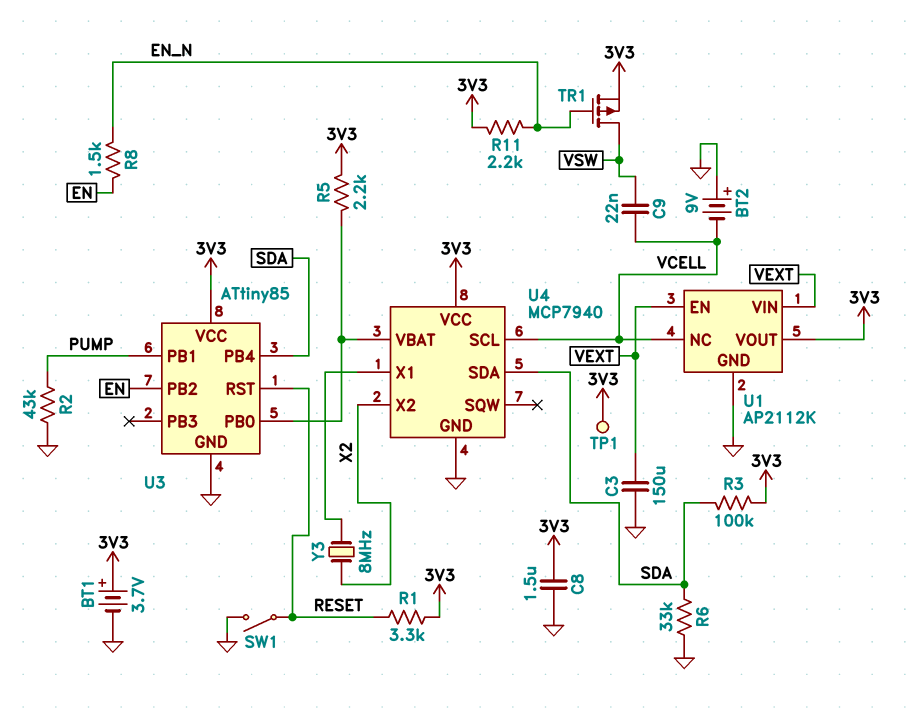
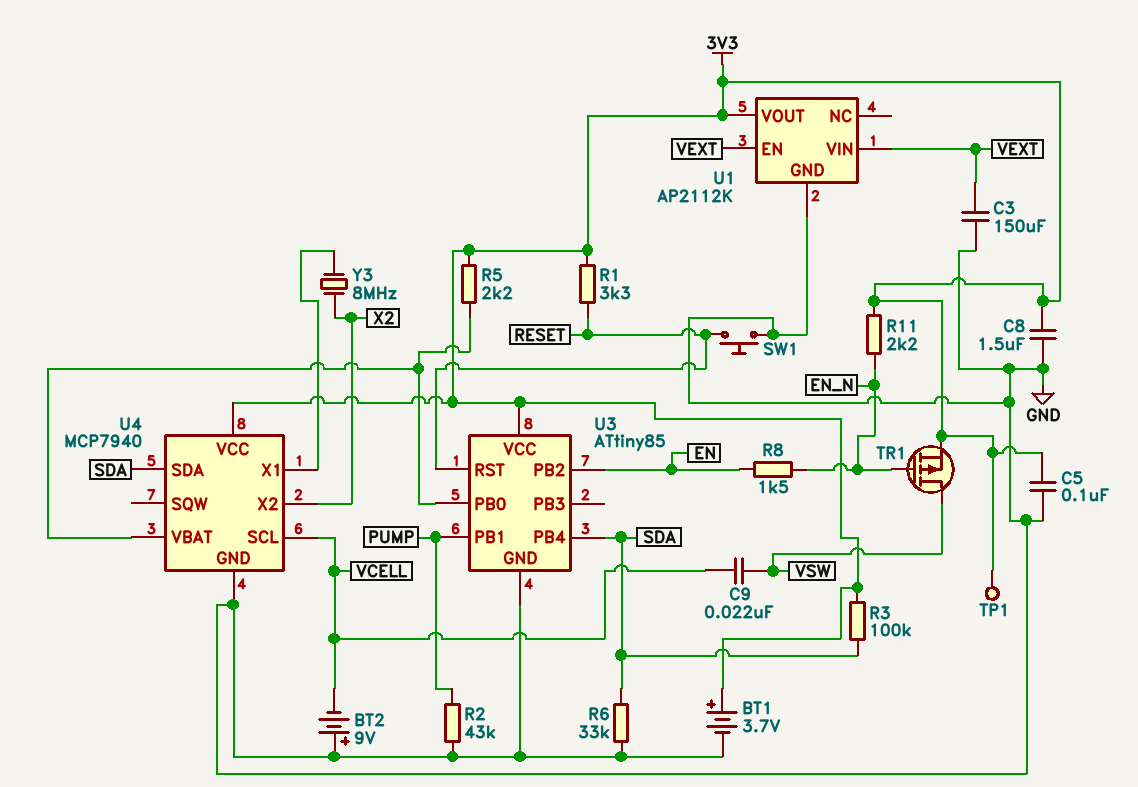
C5: none -> 100nF (3V3, GND)
SW1: switch (GND, RESET) -> button (GND, RESET)
U1 pin NC: VCELL -> none

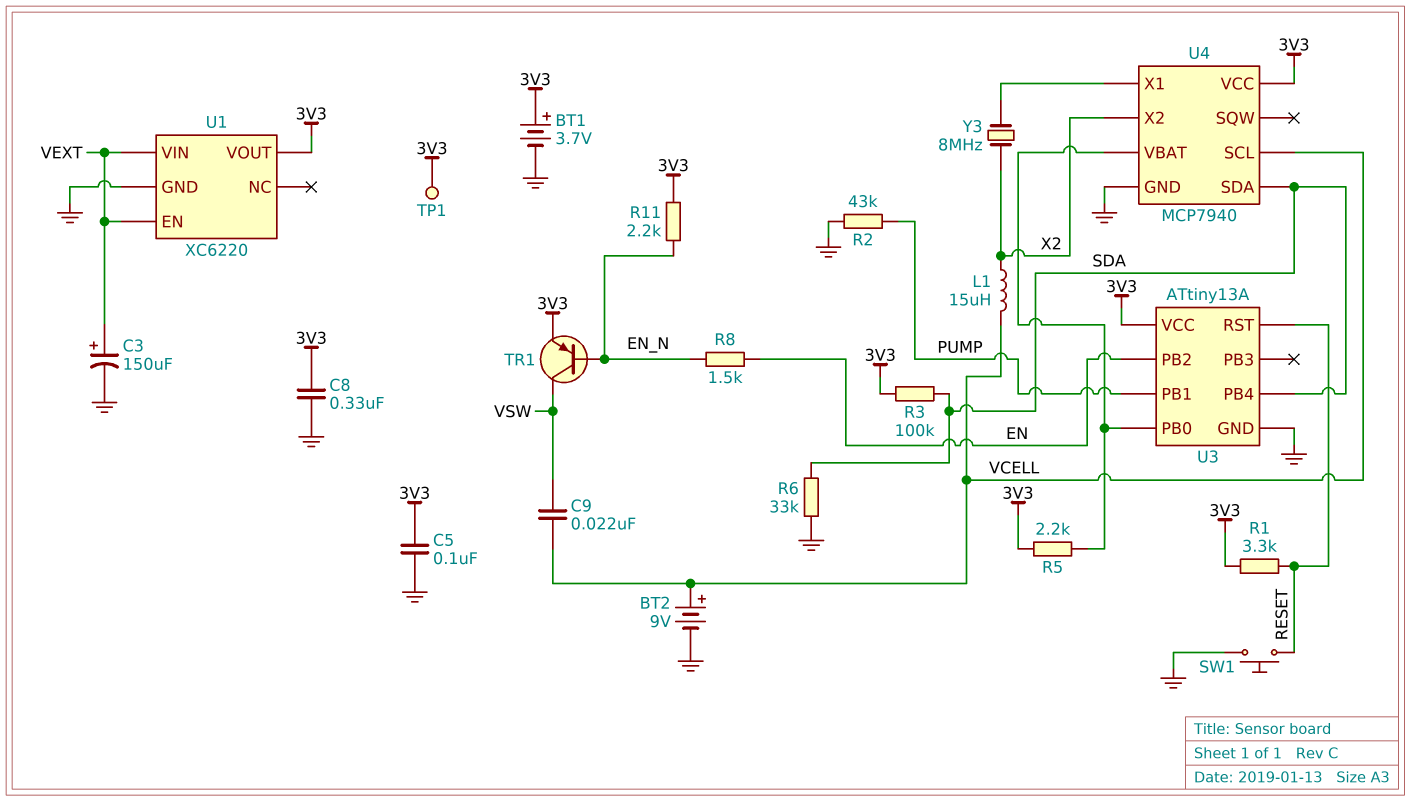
BT2: 9V (plus GND, minus VCELL) -> 9V (plus VCELL, minus GND)
C3: 150uF (GND, VEXT) -> 150uF (plus VEXT, minus GND)
C8: 1.5uF (3V3, GND) -> 330nF (3V3, GND)
L1: none -> 15uH (VCELL, X2)
TR1: PMOS (G EN_N, D VSW, S 3V3) -> PNP (B EN_N, C VSW, E 3V3)
U1: AP2112K -> XC6220
U3: ATtiny85 -> ATtiny13A

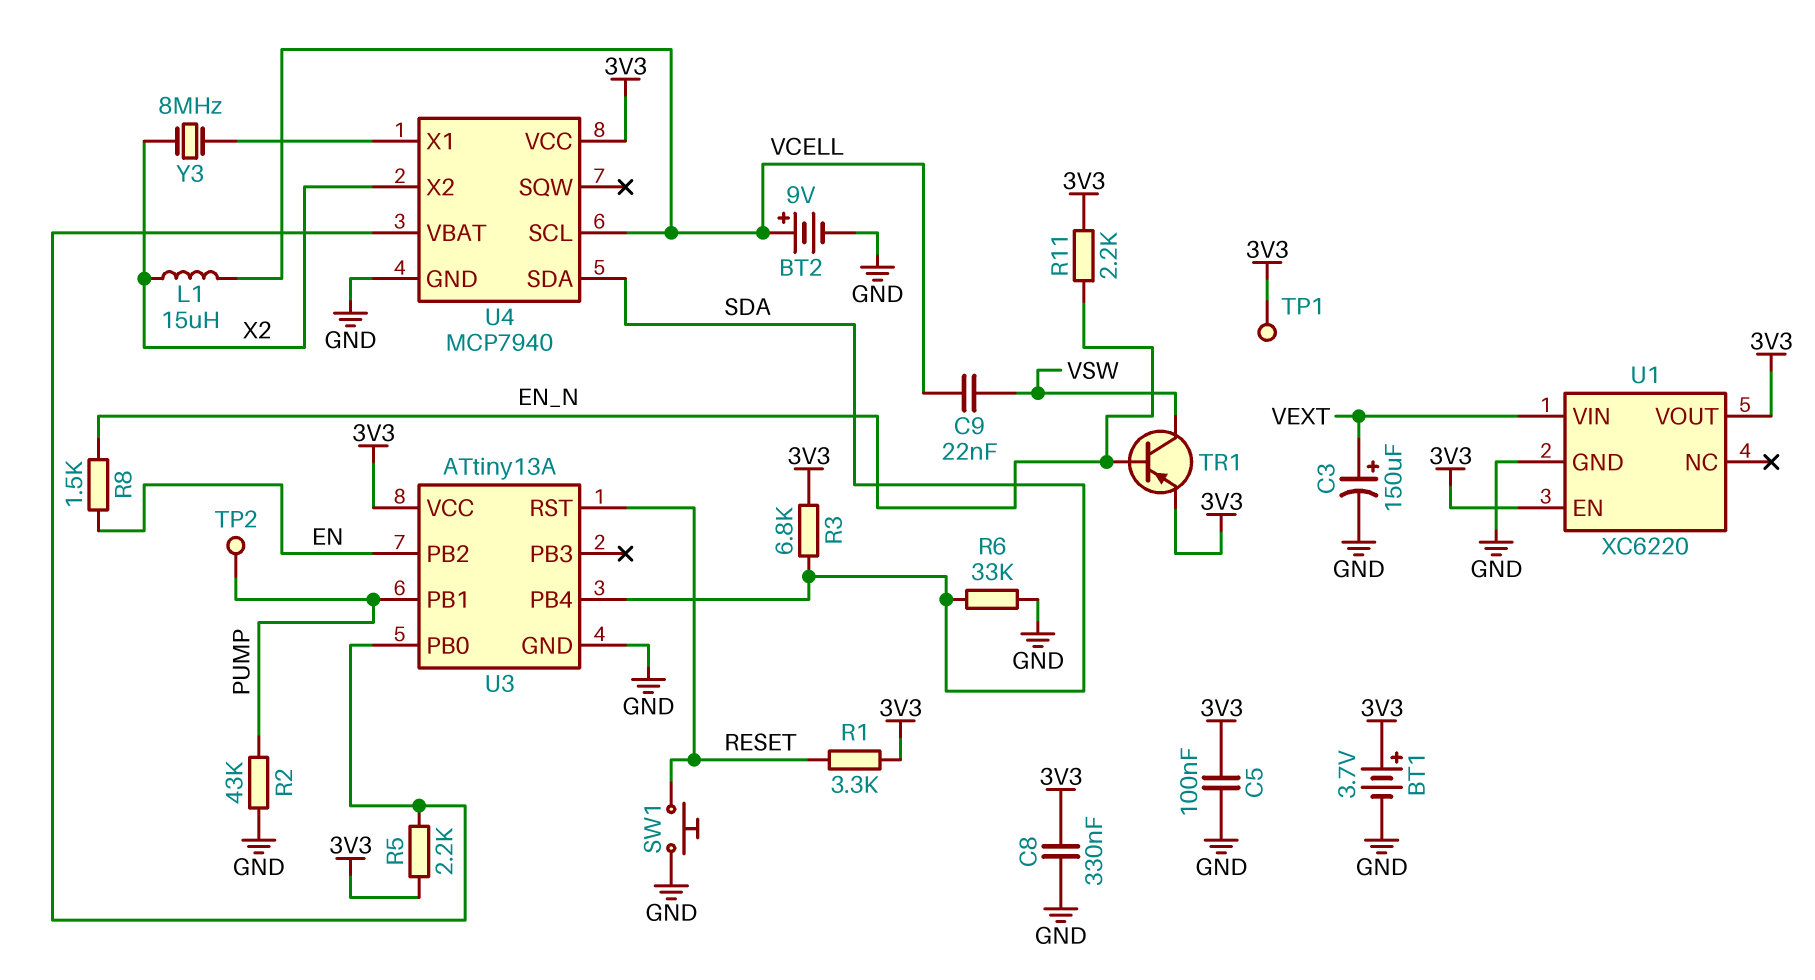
R3: 100k (3V3, SDA) -> 6.8k (3V3, SDA)
TP2: none -> test point (PUMP)
U1 pin EN: VEXT -> 3V3

